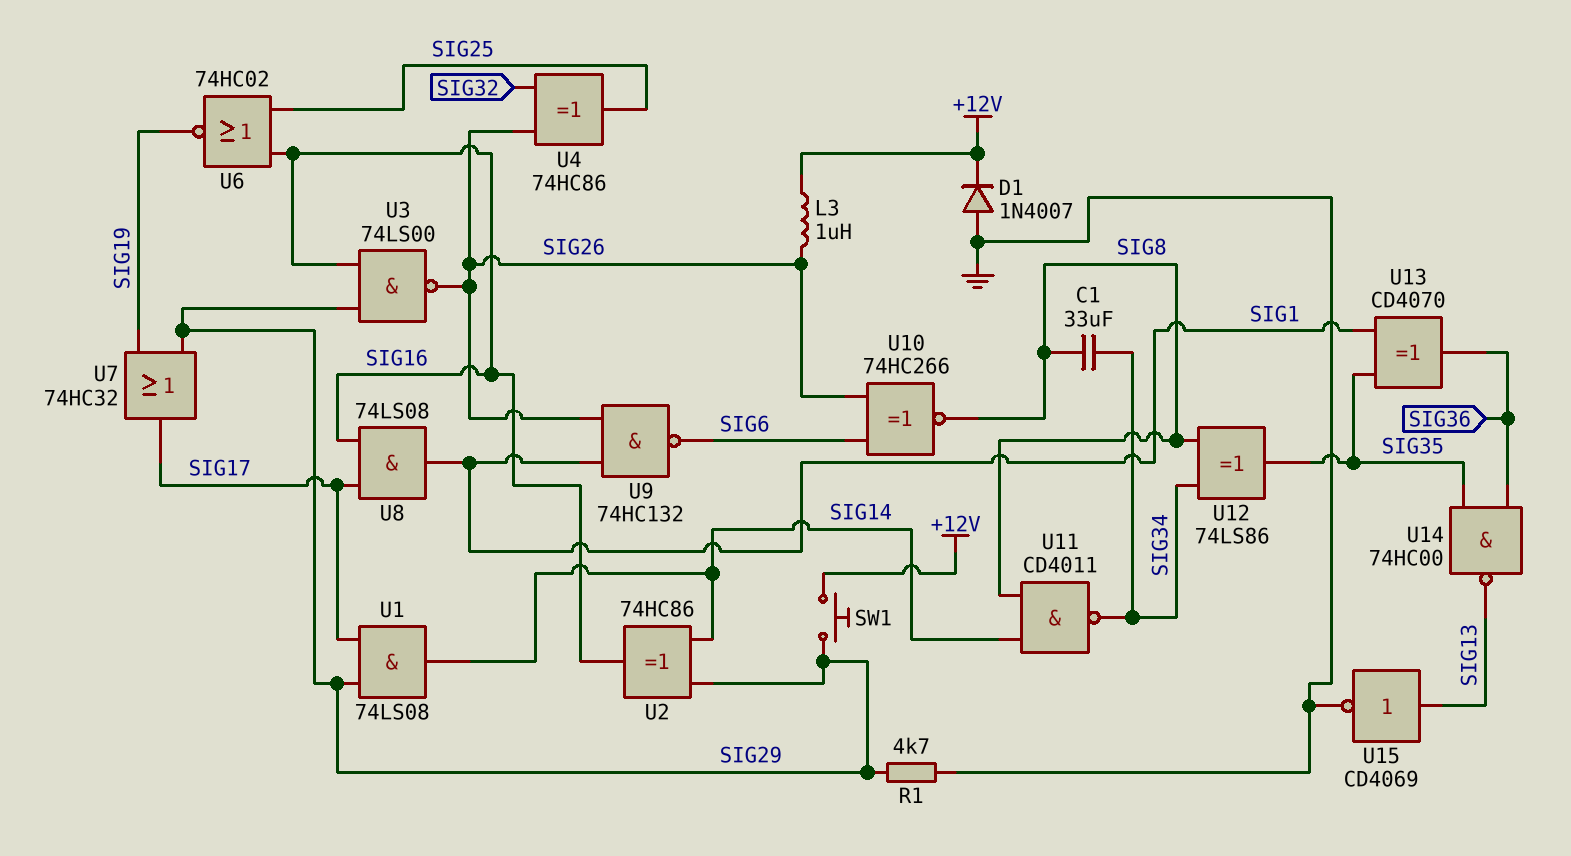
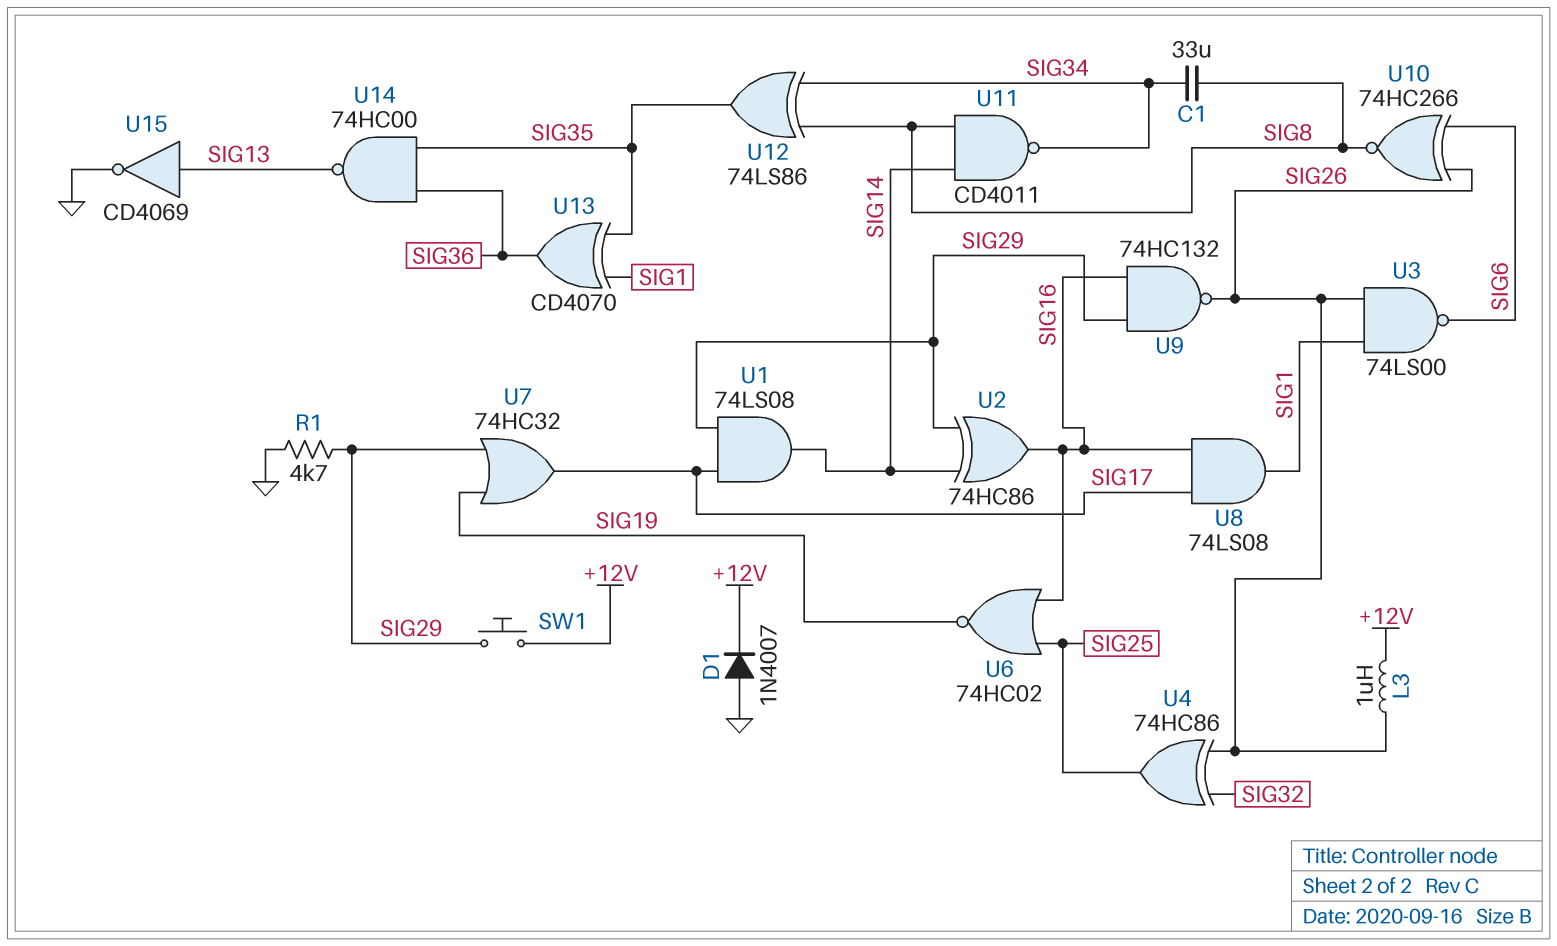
U3: NAND 74LS00 (in SIG16, in SIG29, out SIG26) -> NAND 74LS00 (in SIG1, in SIG26, out SIG6)
U9: NAND 74HC132 (in SIG1, in SIG26, out SIG6) -> NAND 74HC132 (in SIG16, in SIG29, out SIG26)

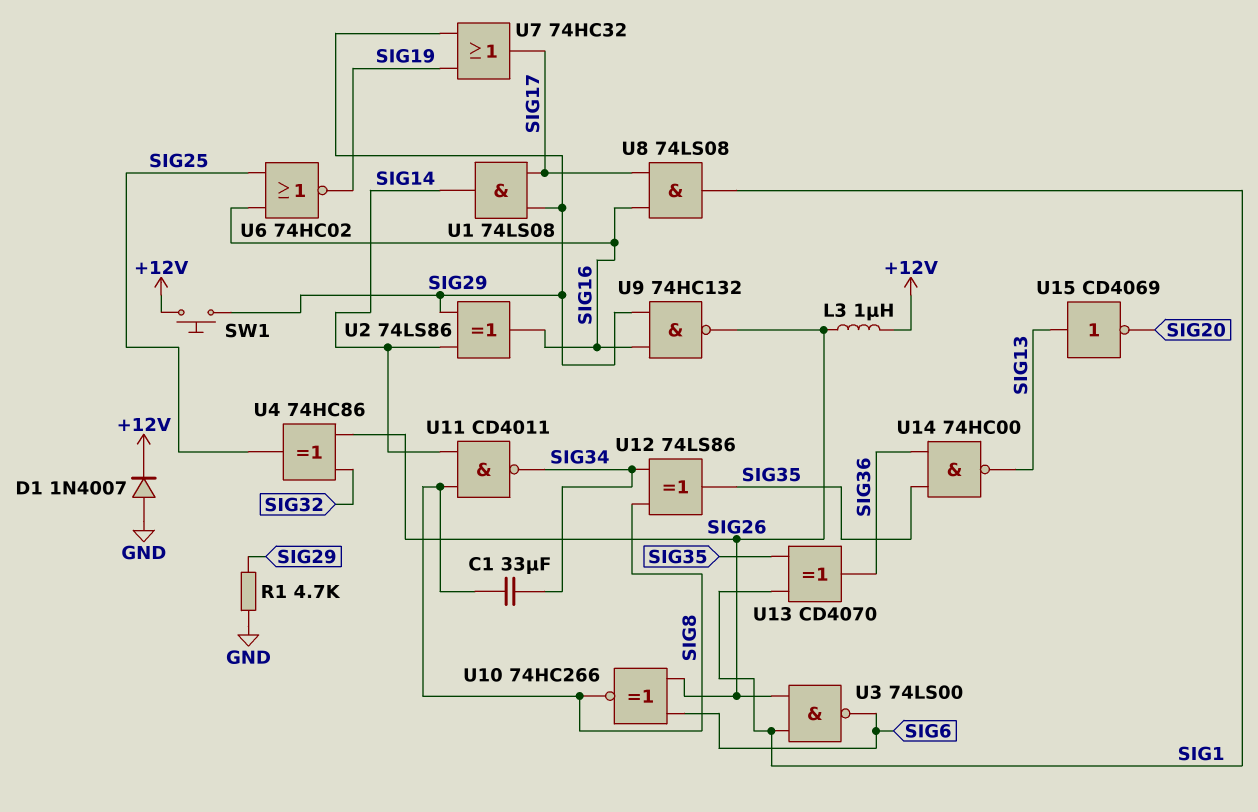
U2: XOR 74HC86 (in SIG14, in SIG29, out SIG16) -> XOR 74LS86 (in SIG14, in SIG29, out SIG16)
U15: NOT CD4069 (in SIG13, out GND) -> NOT CD4069 (in SIG13, out SIG20)

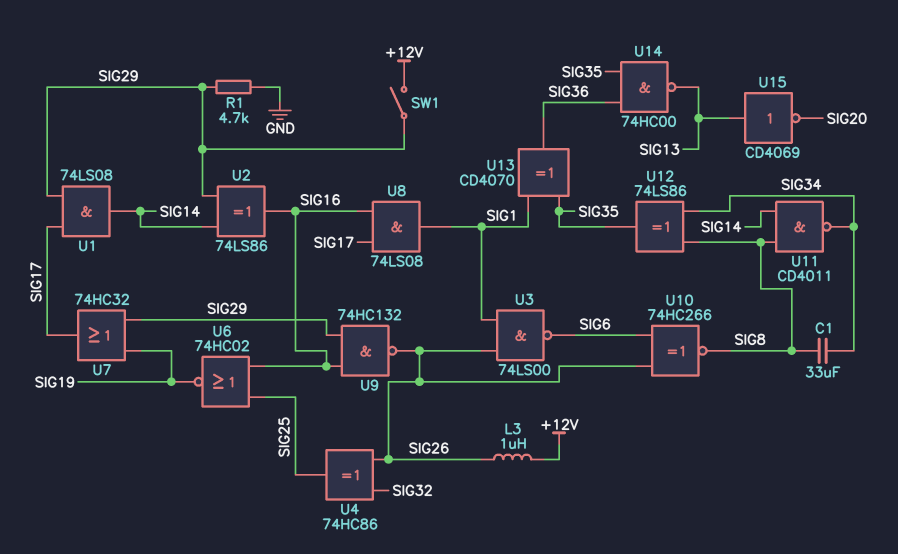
D1: diode 1N4007 (A GND, K +12V) -> none
SW1: button (+12V, SIG29) -> switch (+12V, SIG29)

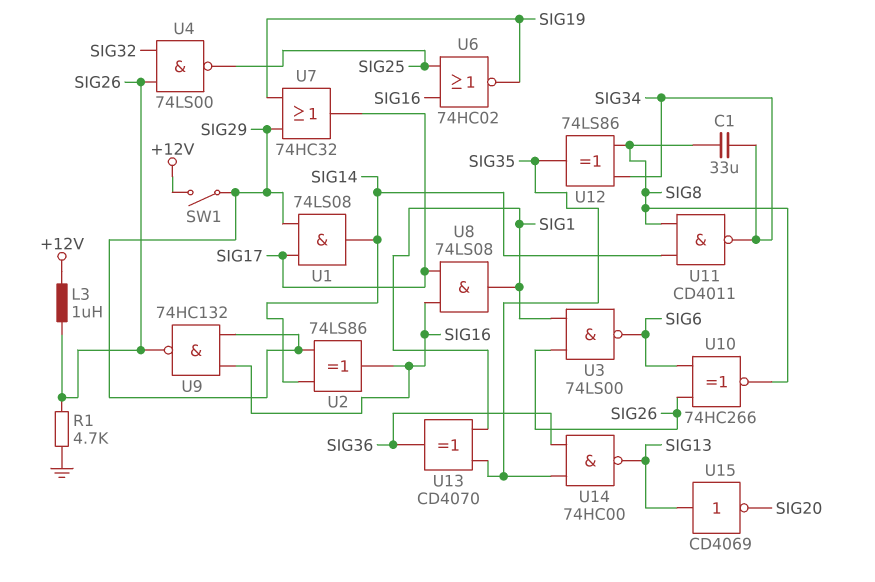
R1: 4.7k (GND, SIG29) -> 4.7k (GND, SIG26)
U4: XOR 74HC86 (in SIG26, in SIG32, out SIG25) -> NAND 74LS00 (in SIG26, in SIG32, out SIG25)

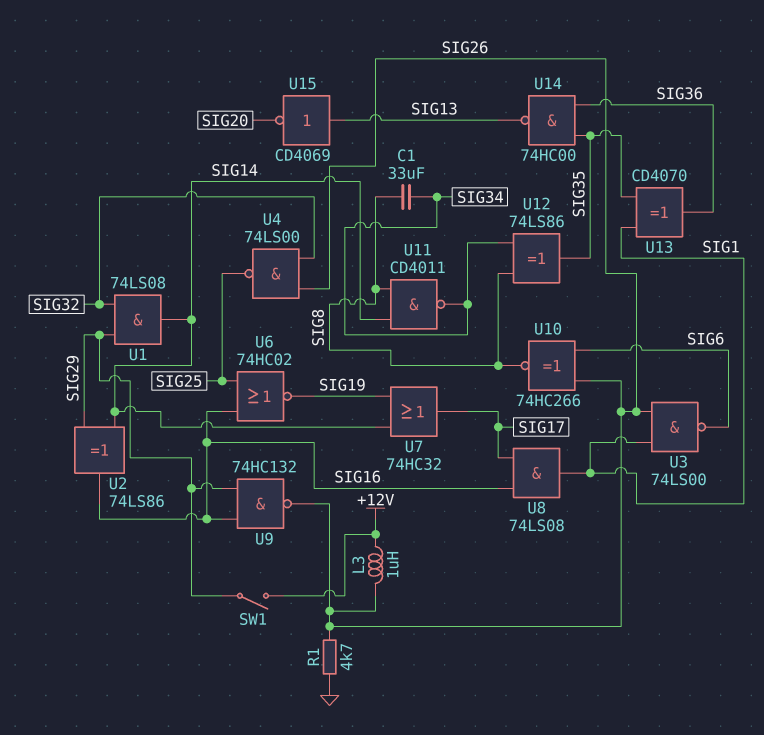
U1: AND 74LS08 (in SIG17, in SIG29, out SIG14) -> AND 74LS08 (in SIG29, in SIG32, out SIG14)
U7: OR 74HC32 (in SIG19, in SIG29, out SIG17) -> OR 74HC32 (in SIG14, in SIG19, out SIG17)

